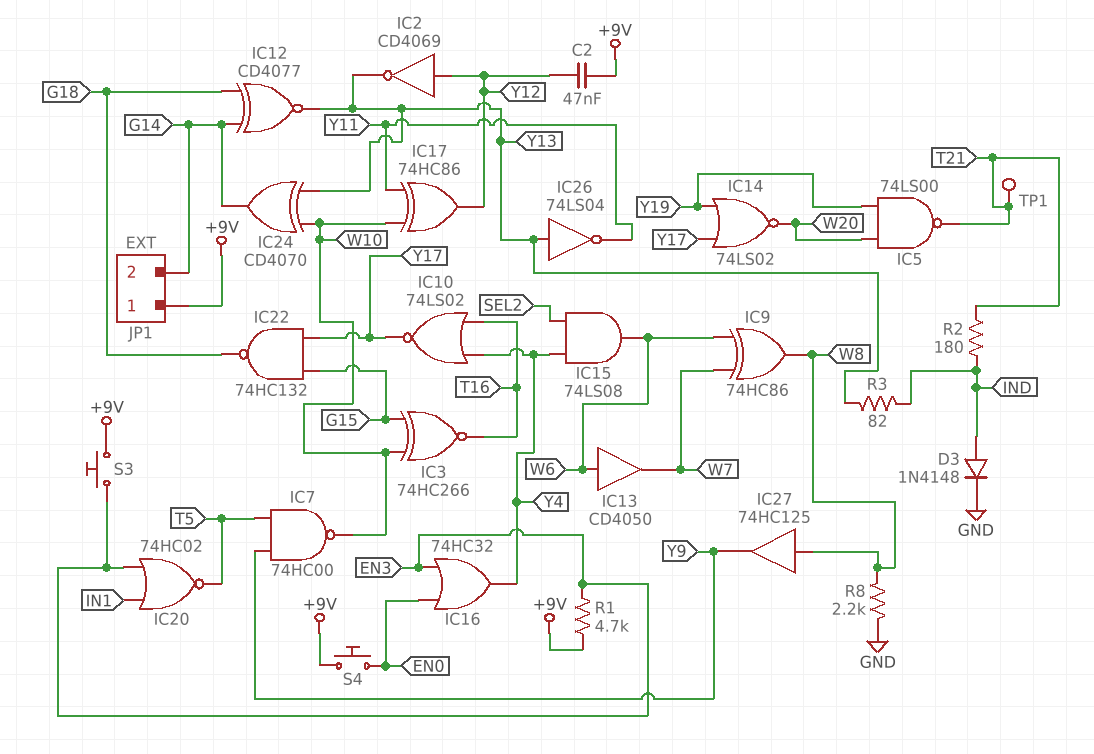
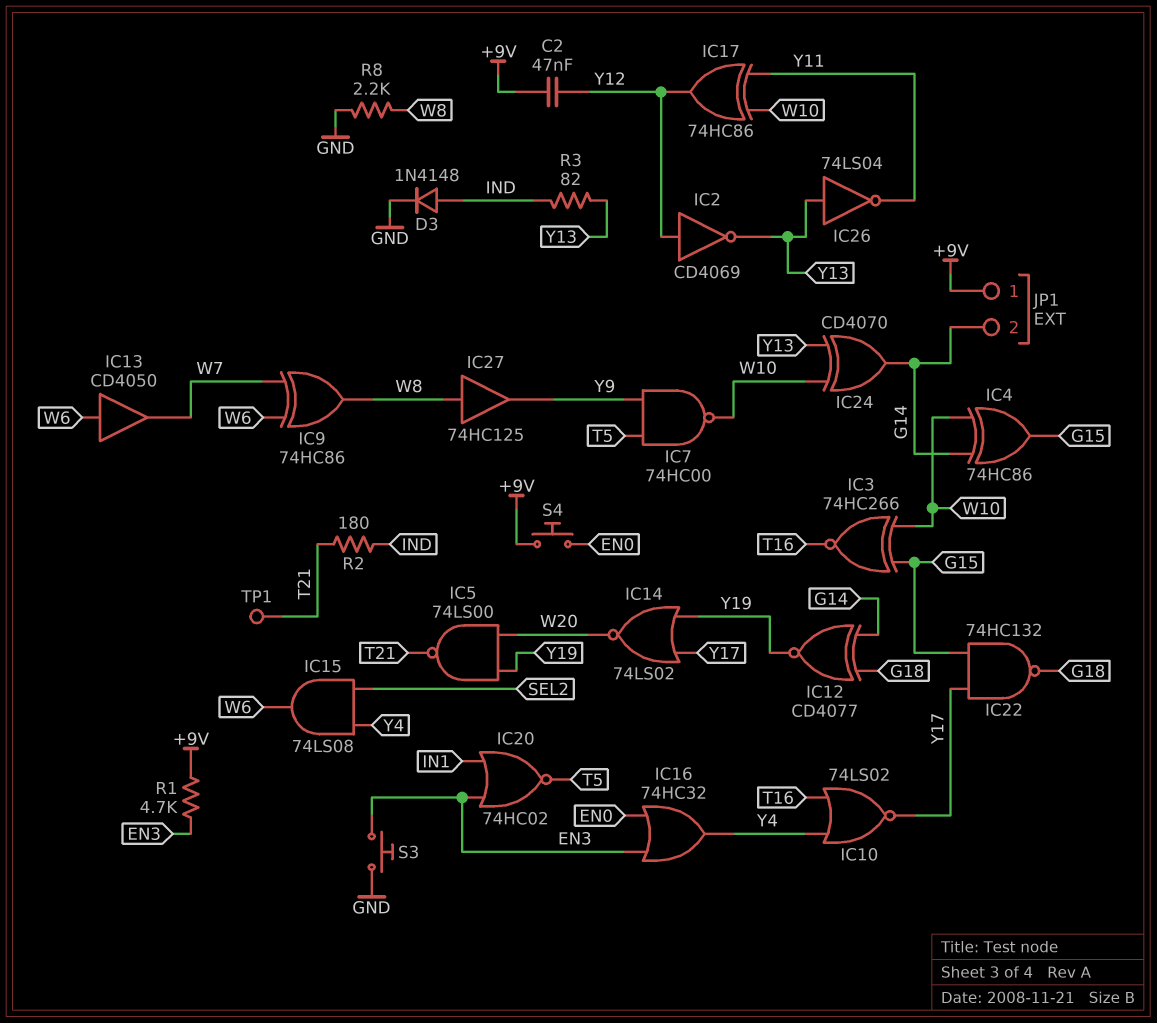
IC4: none -> XOR 74HC86 (in G14, in W10, out G15)
IC12: XNOR CD4077 (in G14, in G18, out Y13) -> XNOR CD4077 (in G14, in G18, out Y19)
S3: button (+9V, EN3) -> button (EN3, GND)

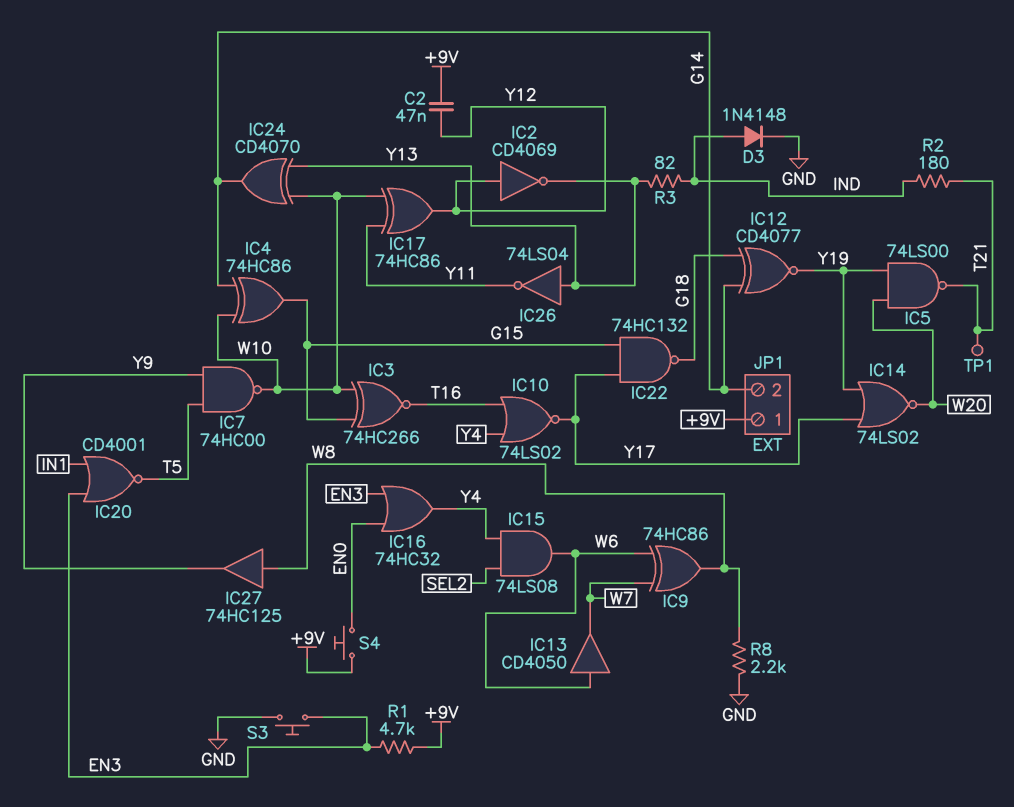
IC20: NOR 74HC02 (in EN3, in IN1, out T5) -> NOR CD4001 (in EN3, in IN1, out T5)

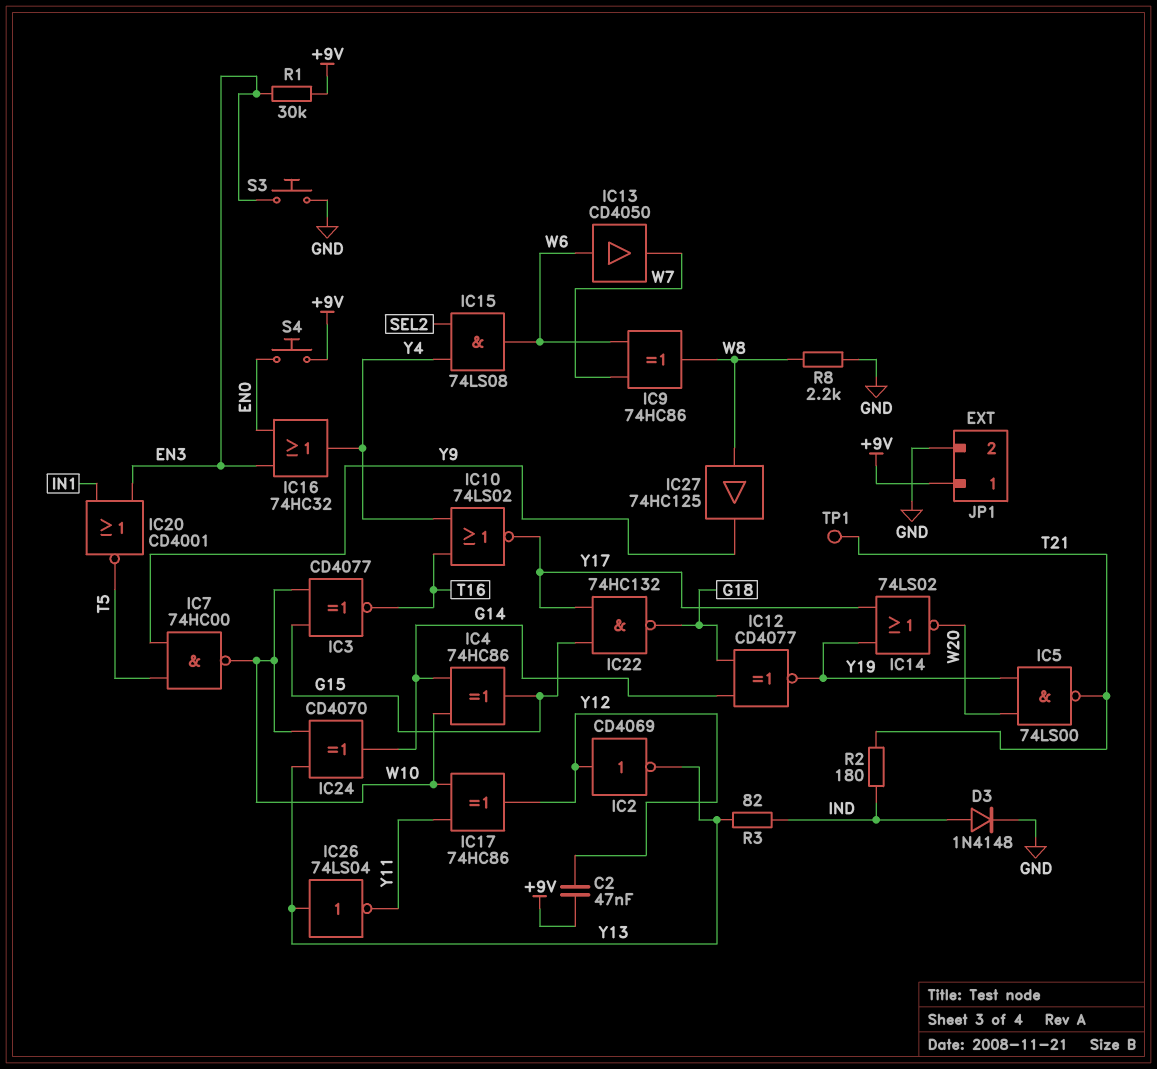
IC3: XNOR 74HC266 (in G15, in W10, out T16) -> XNOR CD4077 (in G15, in W10, out T16)
JP1 pin 2: G14 -> GND
R1: 4.7k (+9V, EN3) -> 30k (+9V, EN3)

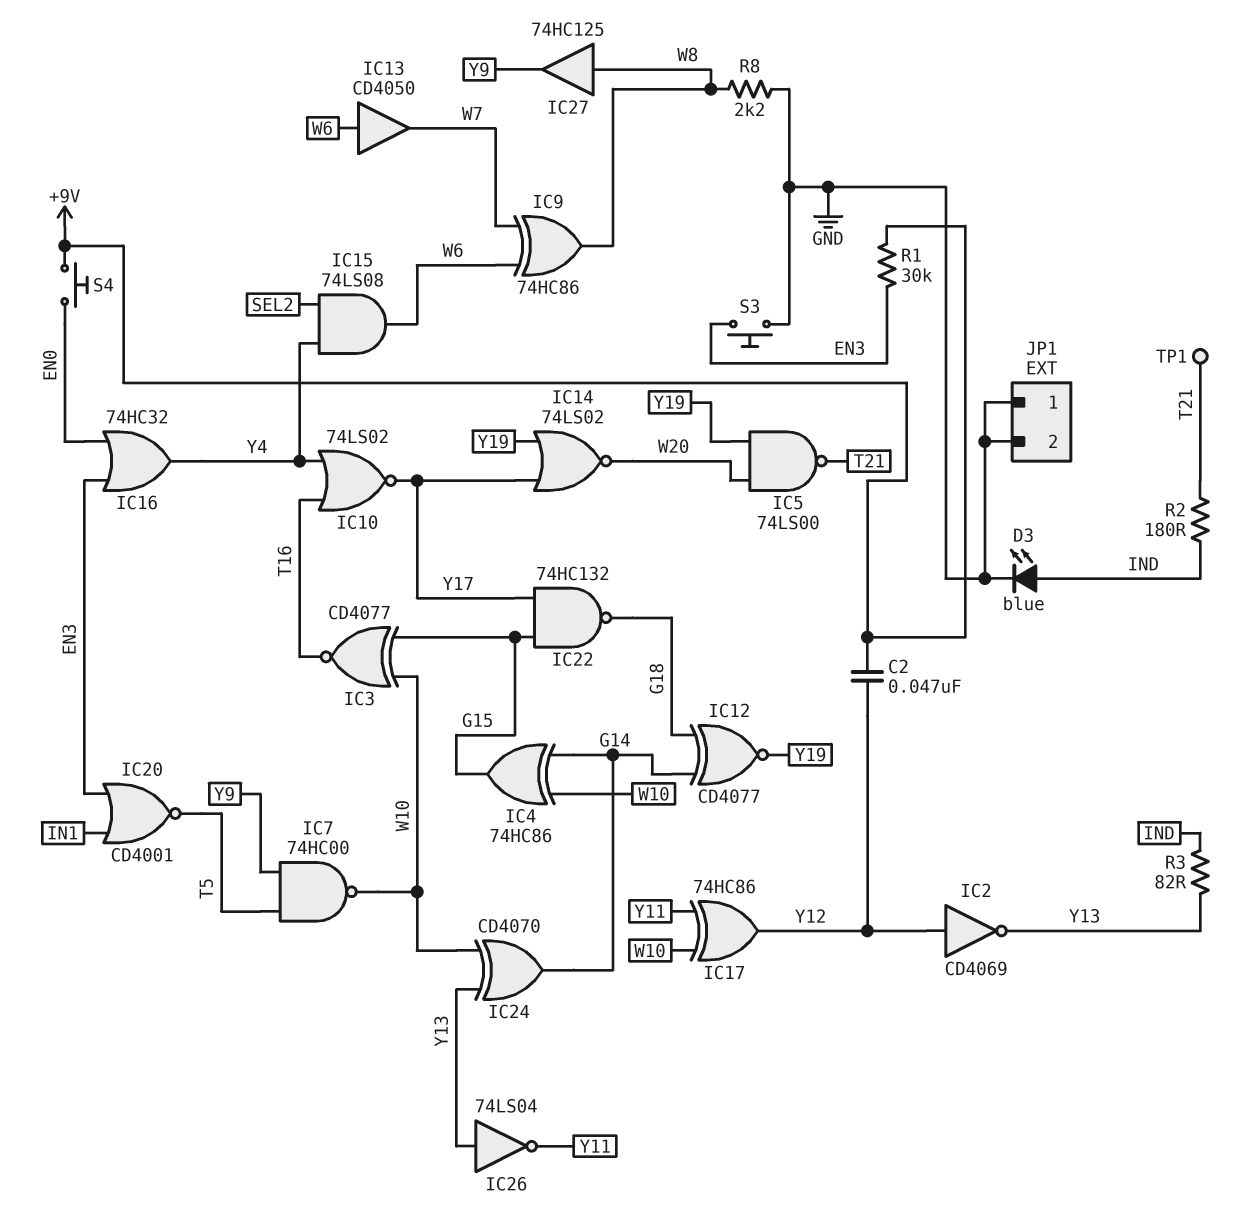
D3: diode 1N4148 (A IND, K GND) -> LED blue (A IND, K GND)
JP1 pin 1: +9V -> GND

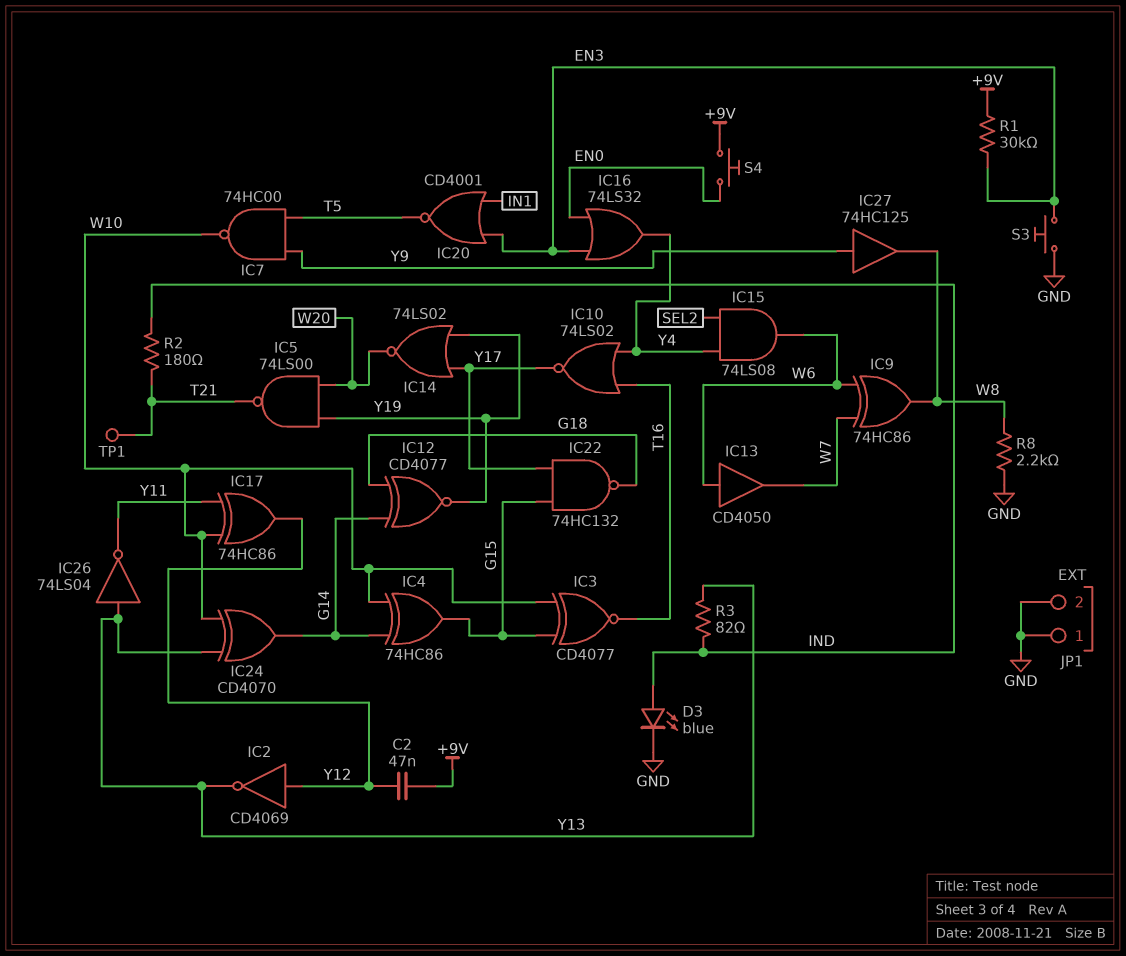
IC16: OR 74HC32 (in EN0, in EN3, out Y4) -> OR 74LS32 (in EN0, in EN3, out Y4)
IC27: buffer 74HC125 (in W8, out Y9) -> buffer 74HC125 (in Y9, out W8)

